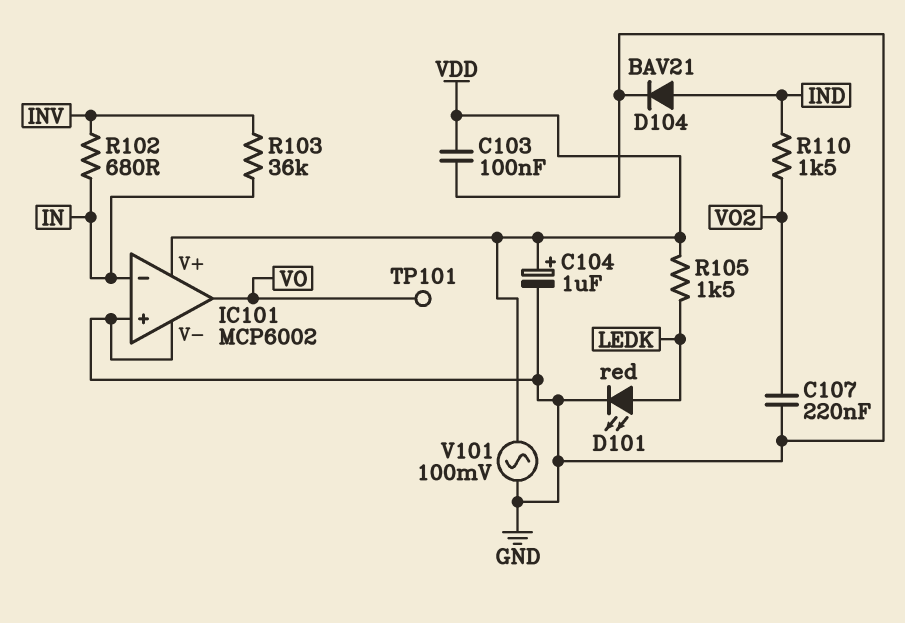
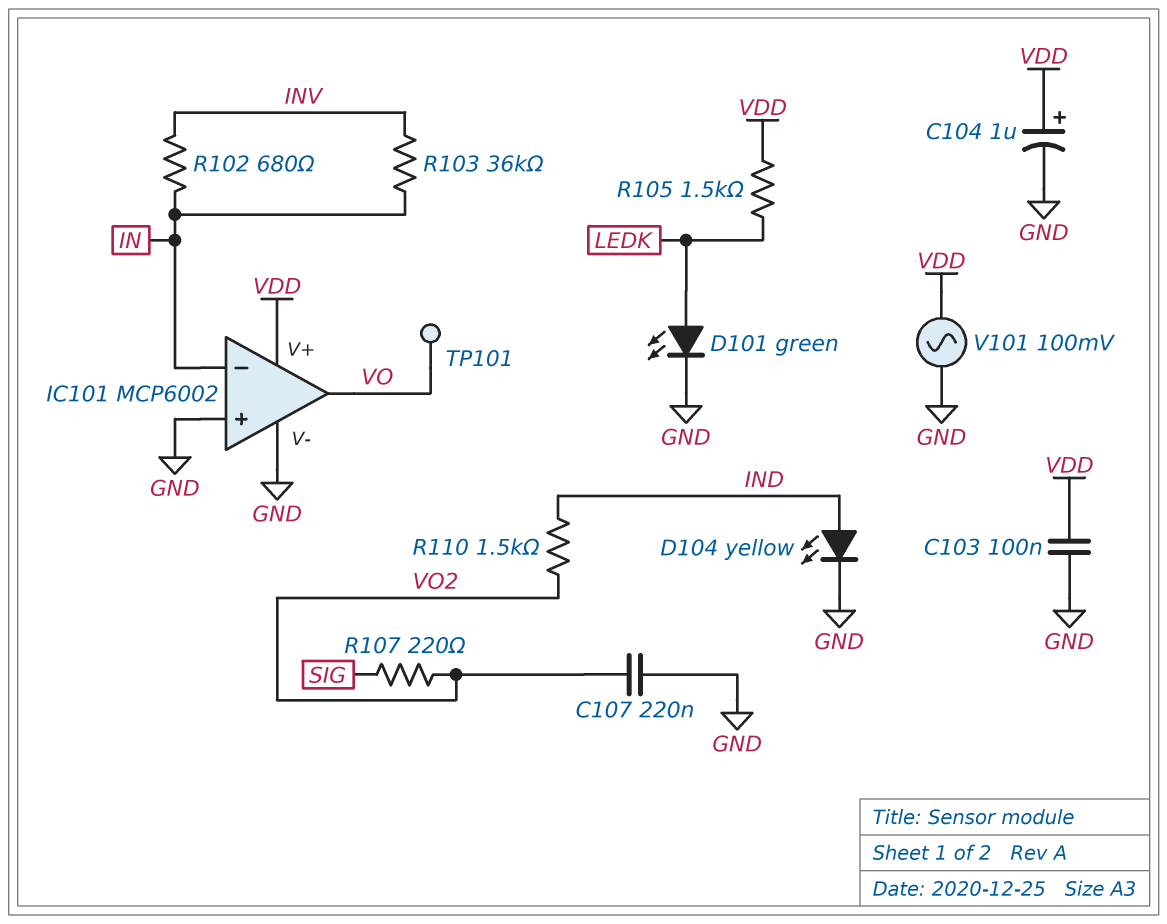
D101: LED red (A LEDK, K GND) -> LED green (A LEDK, K GND)
D104: diode BAV21 (A IND, K GND) -> LED yellow (A IND, K GND)
R107: none -> 220 (SIG, VO2)

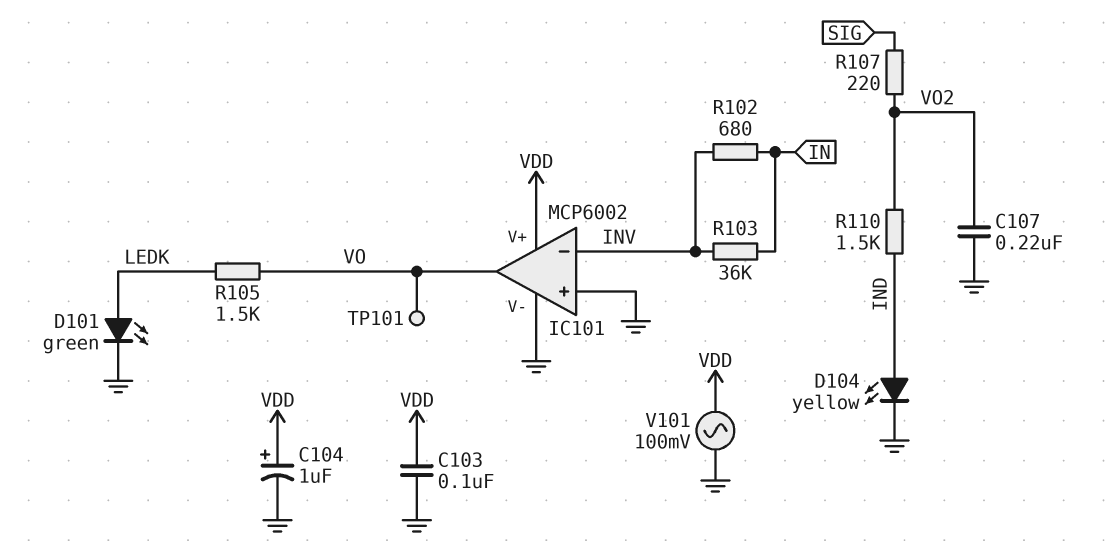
IC101 pin in-: IN -> INV
R105: 1.5k (LEDK, VDD) -> 1.5k (LEDK, VO)

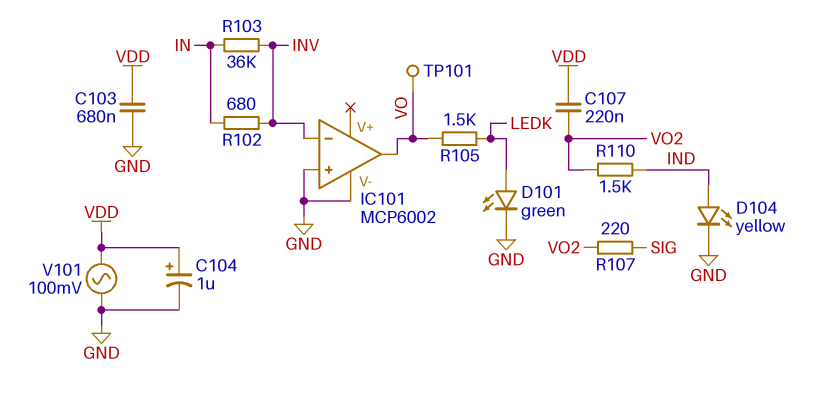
C103: 100nF (GND, VDD) -> 680nF (GND, VDD)
C107: 220nF (GND, VO2) -> 220nF (VDD, VO2)
IC101 pin V+: VDD -> none

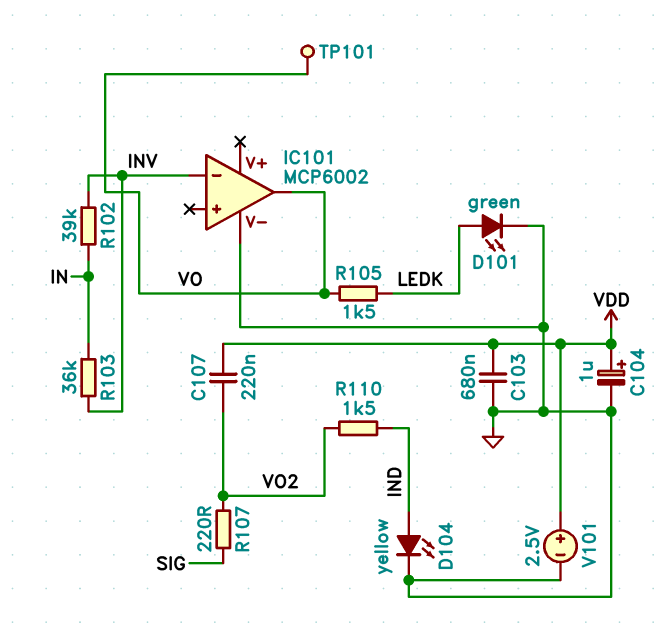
IC101 pin in+: GND -> none
R102: 680 (IN, INV) -> 39k (IN, INV)
V101: AC 100mV (GND, VDD) -> 2.5V (plus VDD, minus GND)

